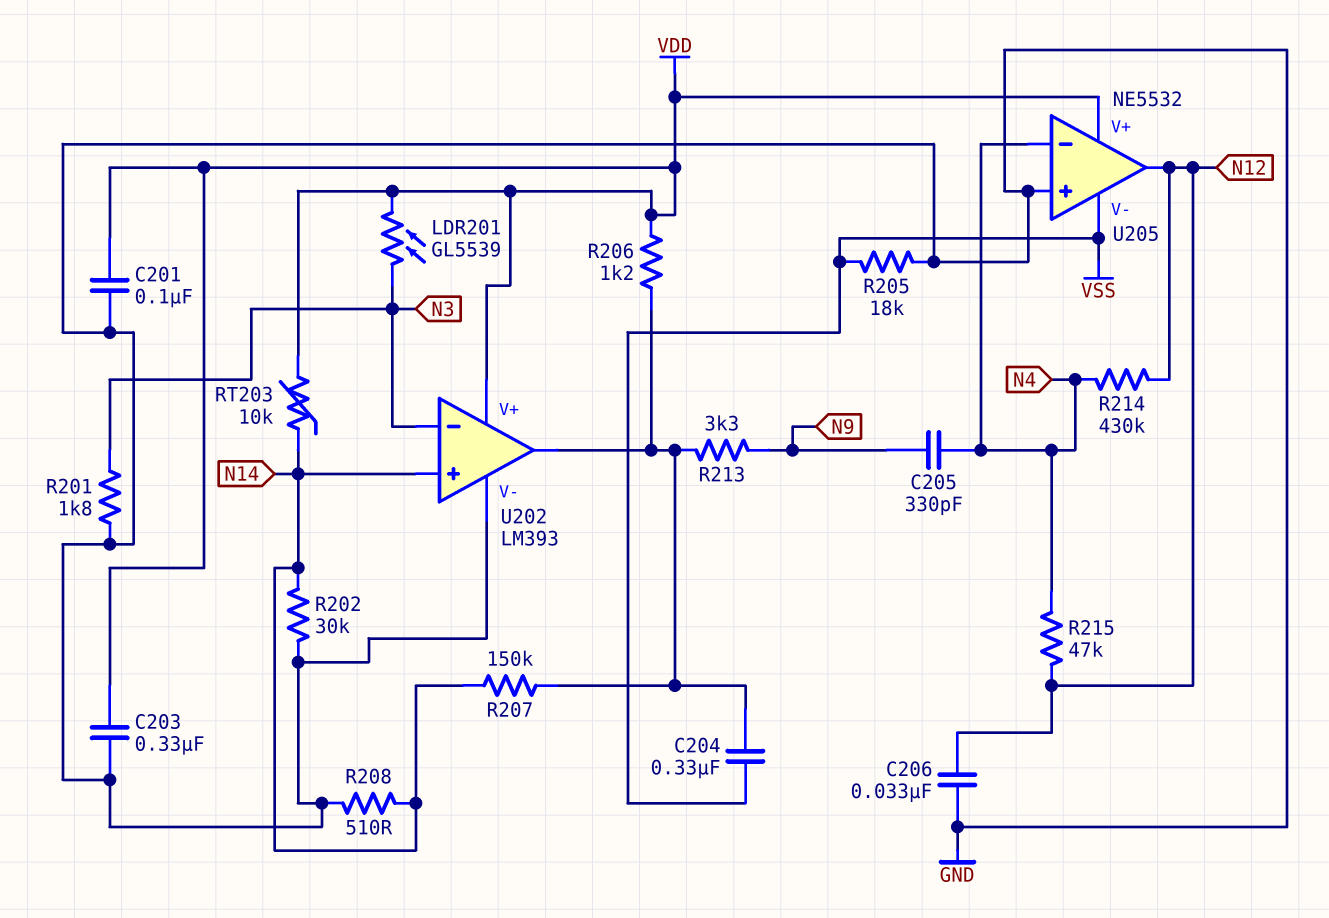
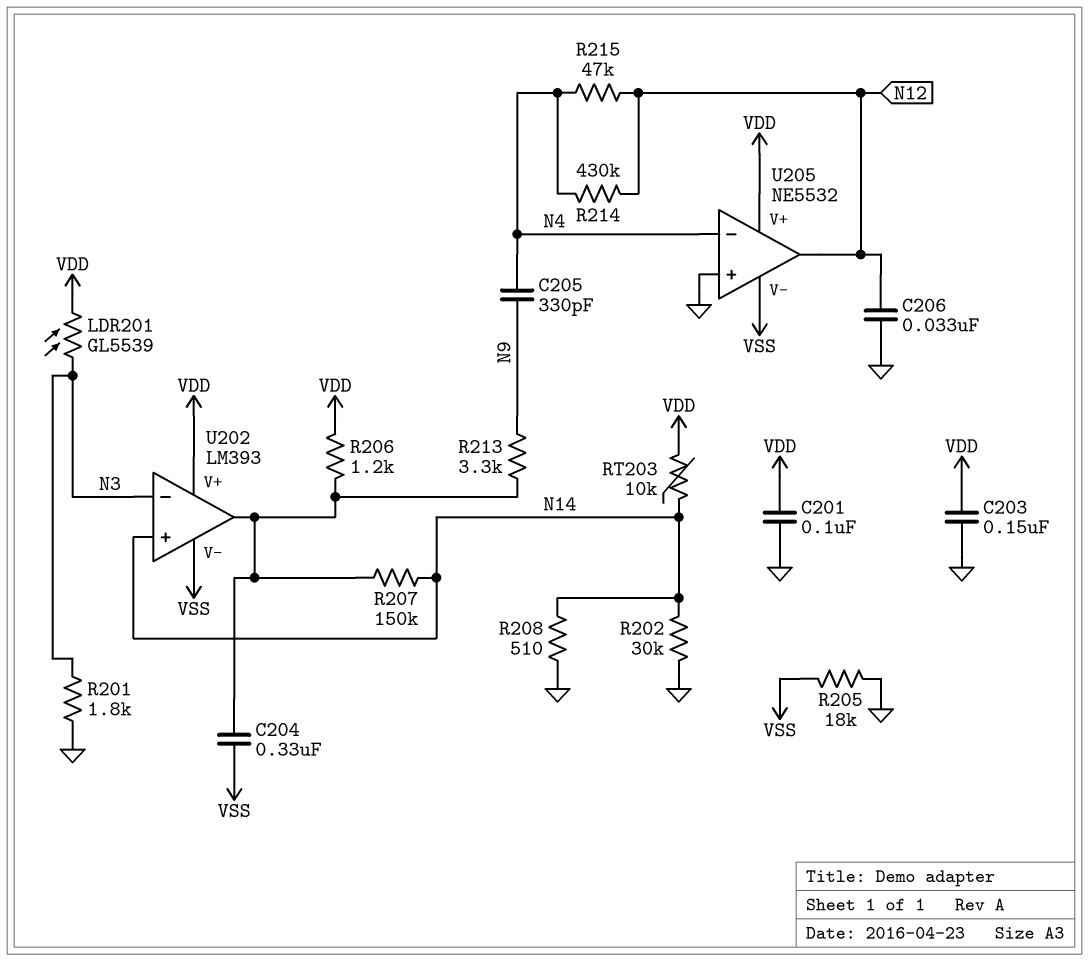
C203: 330nF (GND, VDD) -> 150nF (GND, VDD)
U202 pin V-: GND -> VSS

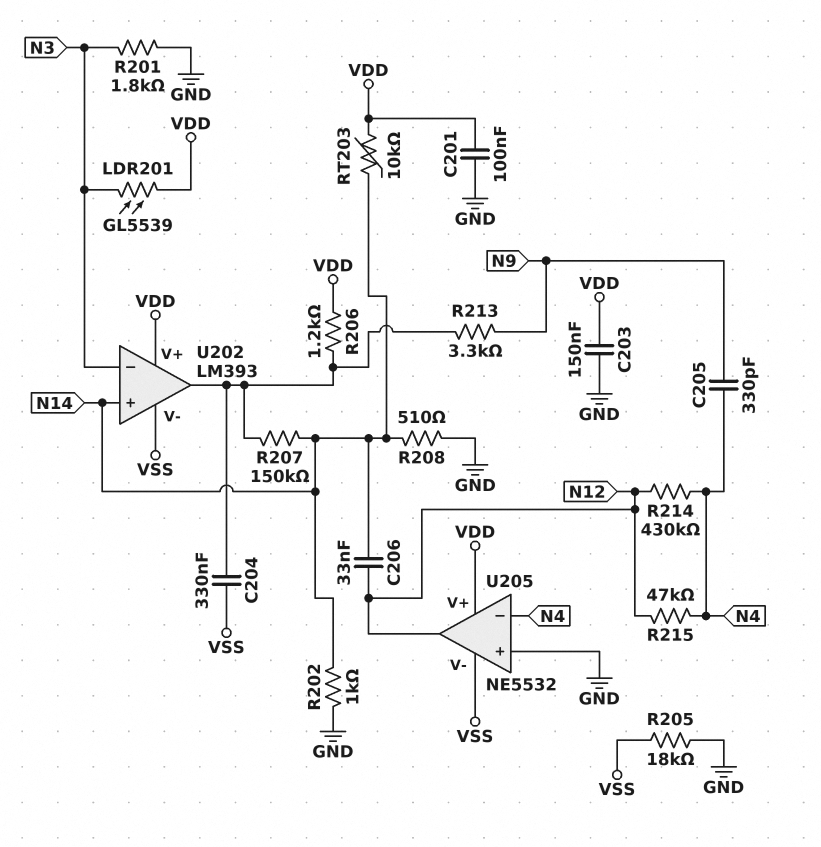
C206: 33nF (GND, N12) -> 33nF (N12, N14)
R202: 30k (GND, N14) -> 1k (GND, N14)

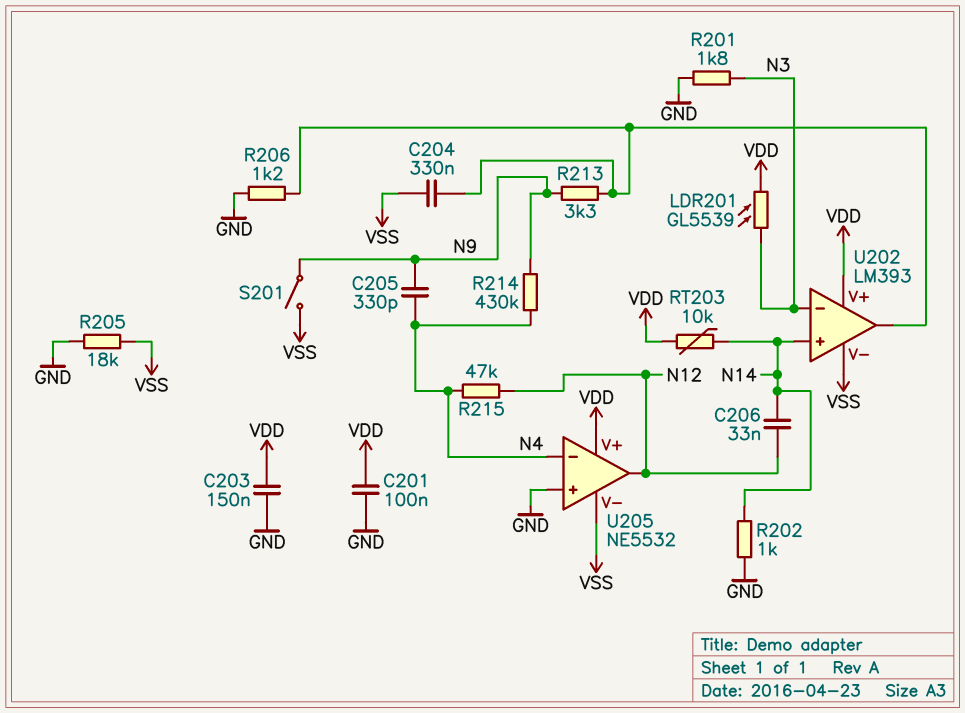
R206: 1.2k (U202/out, VDD) -> 1.2k (GND, U202/out)
R207: 150k (N14, U202/out) -> none
R208: 510 (GND, N14) -> none
R214: 430k (N4, N12) -> 430k (N4, N9)
S201: none -> switch (N9, VSS)

